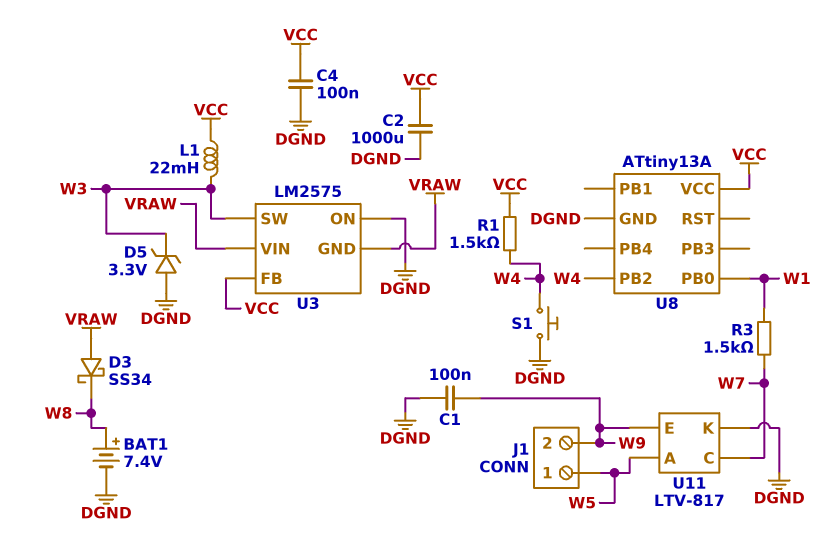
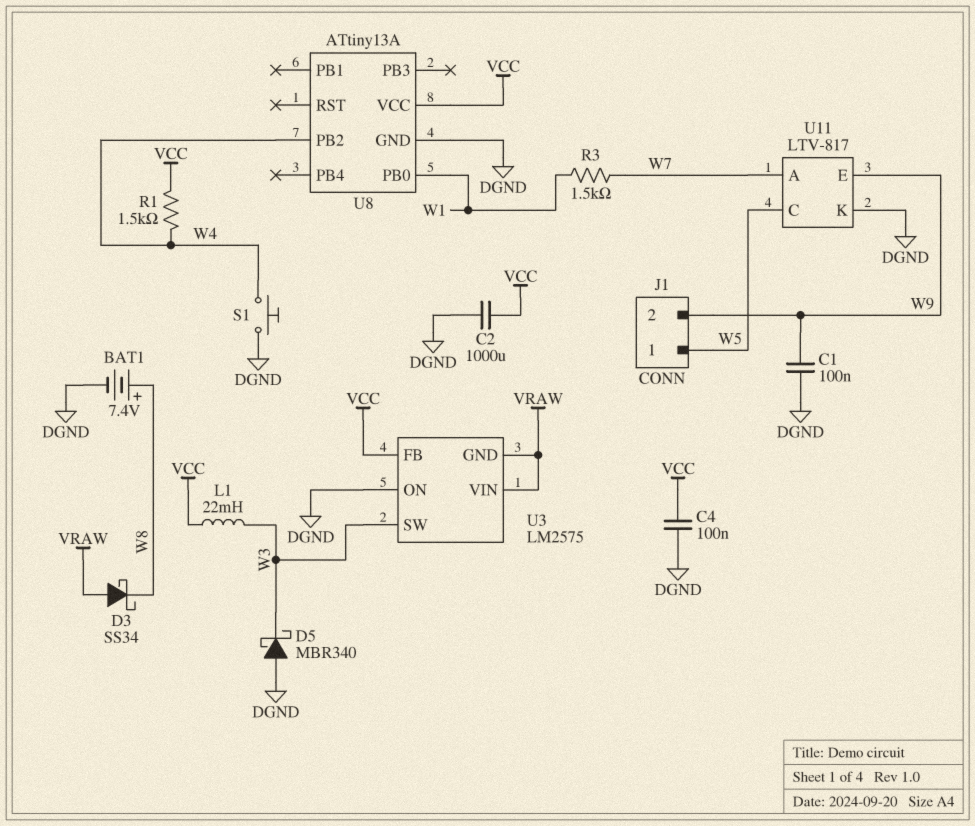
D5: zener 3.3V (A DGND, K W3) -> schottky MBR340 (A DGND, K W3)
U11 pin A: W5 -> W7
U11 pin C: W7 -> W5

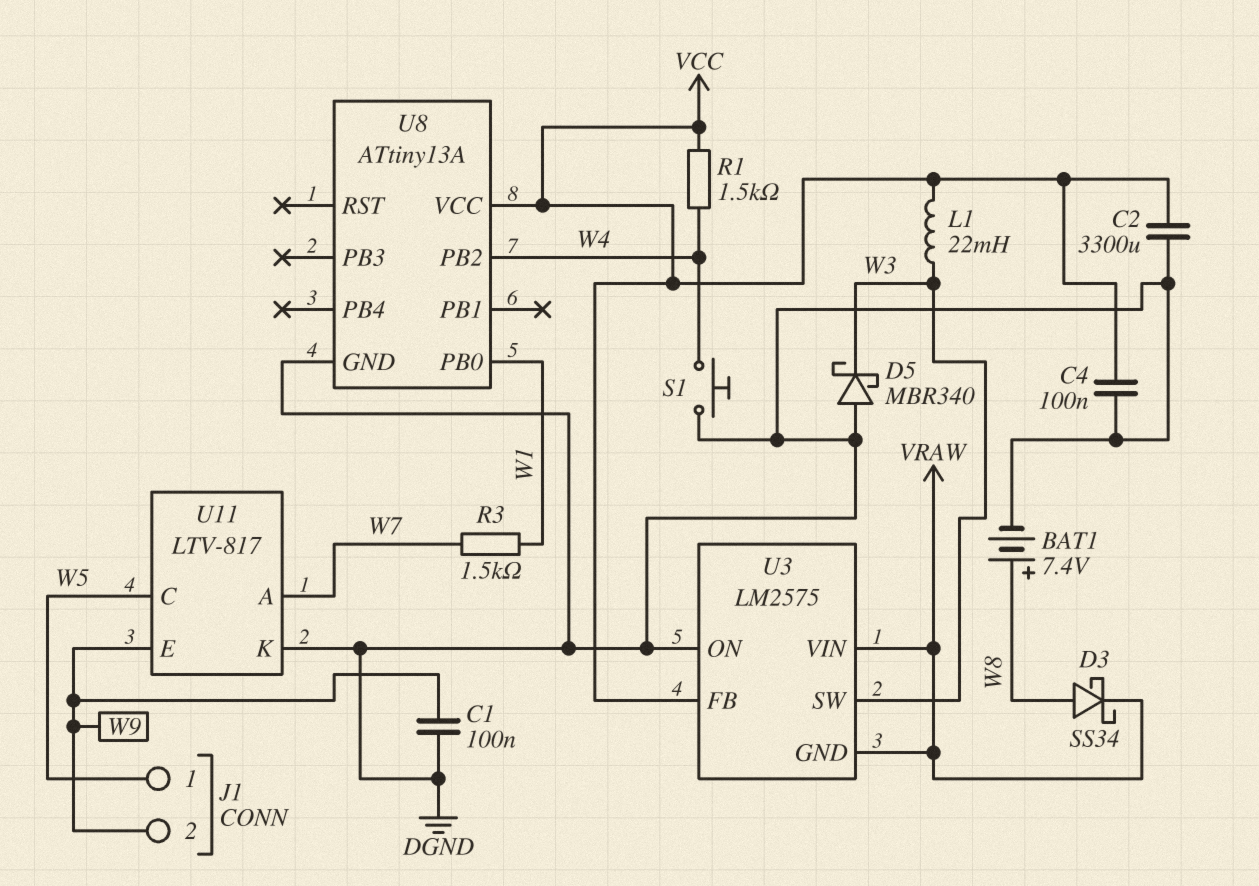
C2: 1000uF (DGND, VCC) -> 3300uF (DGND, VCC)
D3: schottky SS34 (A VRAW, K W8) -> schottky SS34 (A W8, K VRAW)

